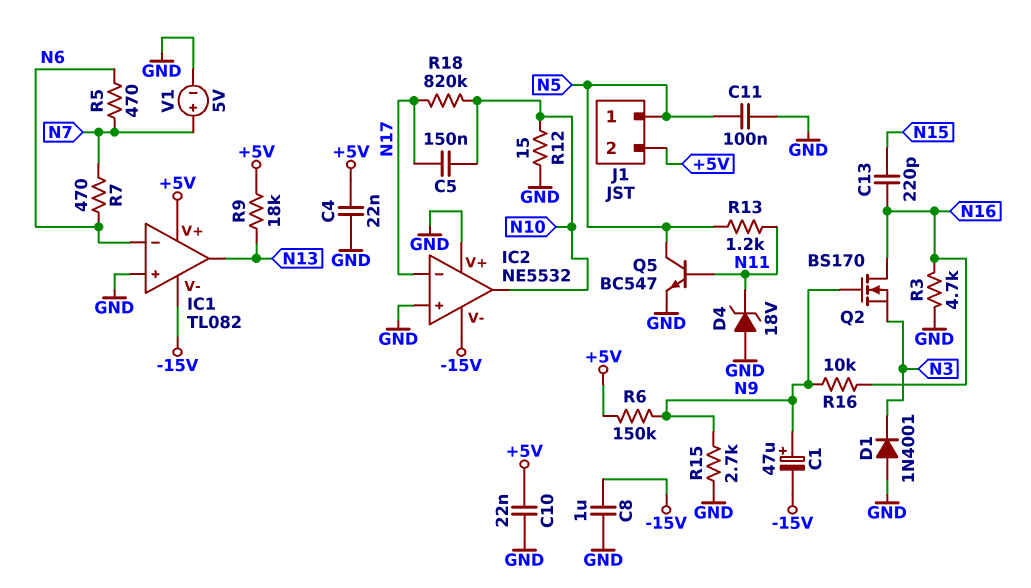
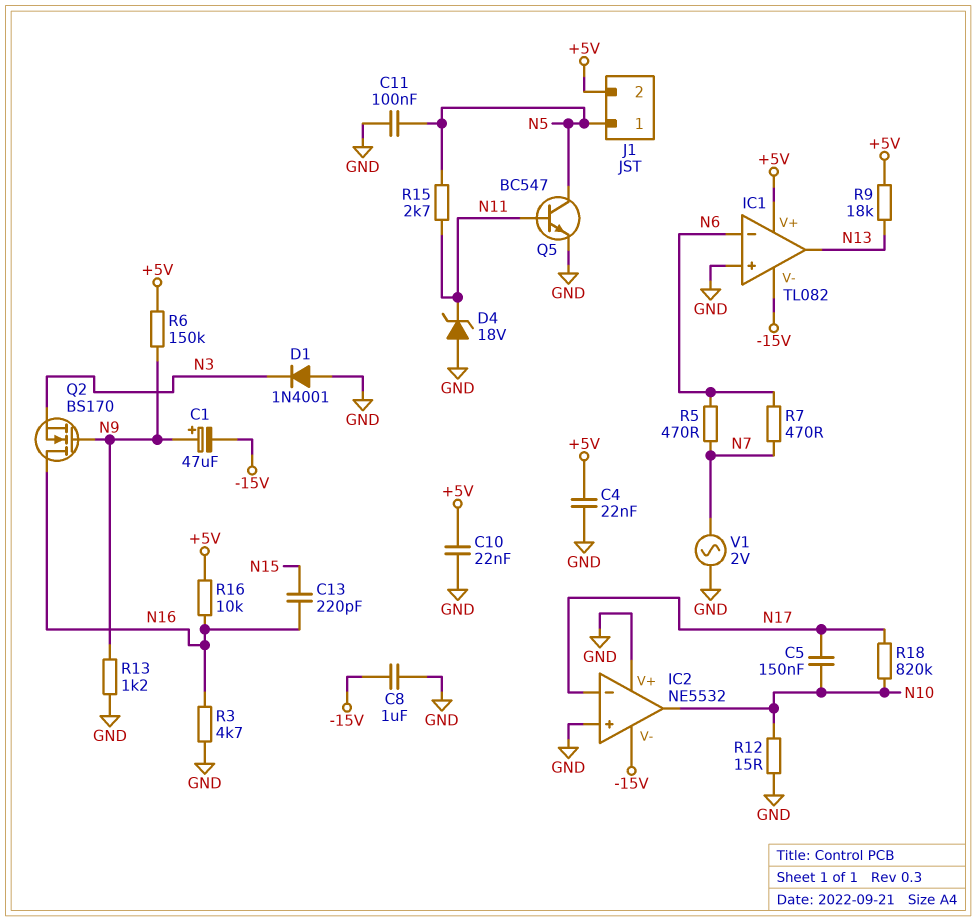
R13: 1.2k (N5, N11) -> 1.2k (GND, N9)
R15: 2.7k (GND, N9) -> 2.7k (N5, N11)
R16: 10k (N9, N16) -> 10k (+5V, N16)
V1: 5V (plus N7, minus GND) -> AC 2V (GND, N7)

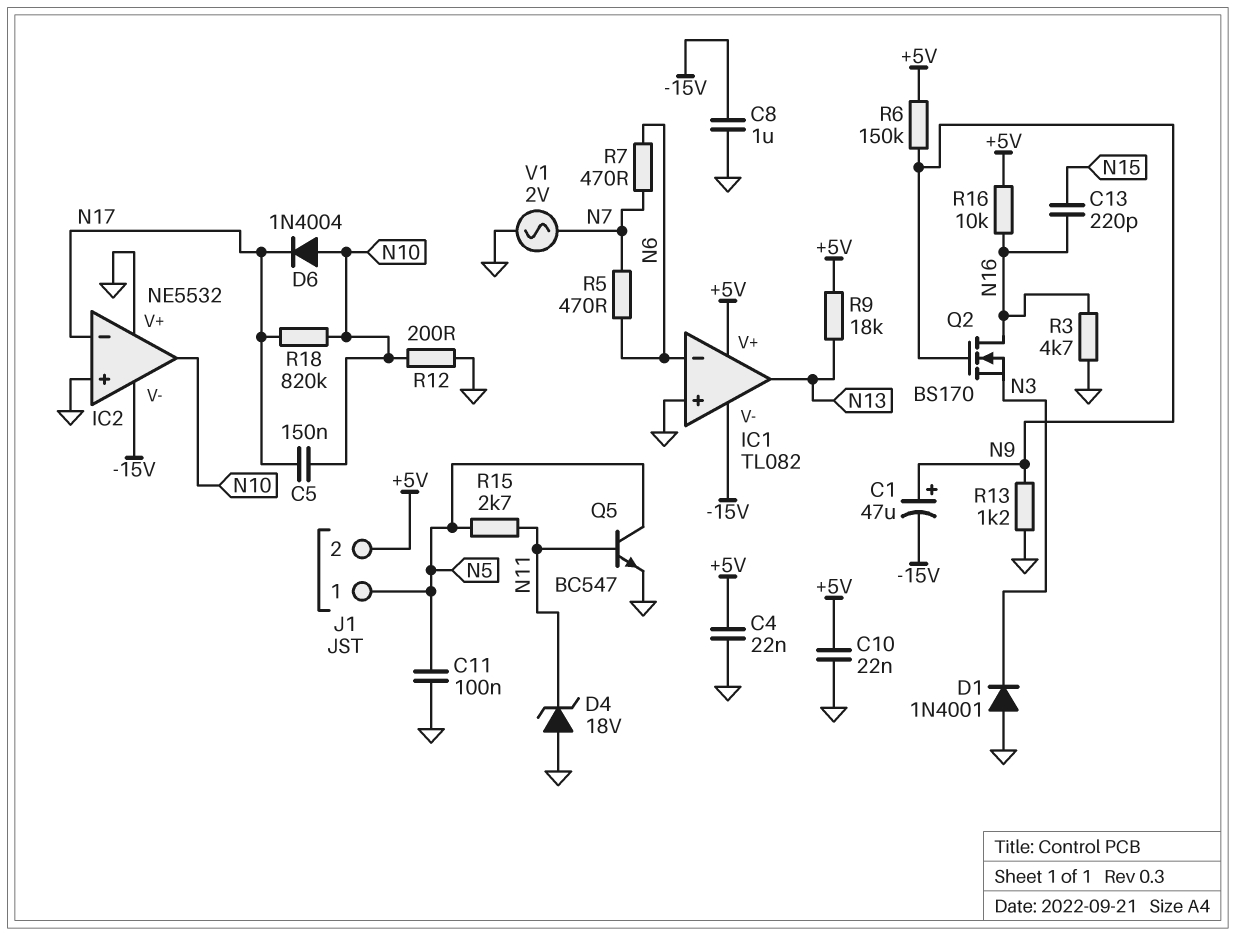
D6: none -> diode 1N4004 (A N10, K N17)
R12: 15 (GND, N10) -> 200 (GND, N10)

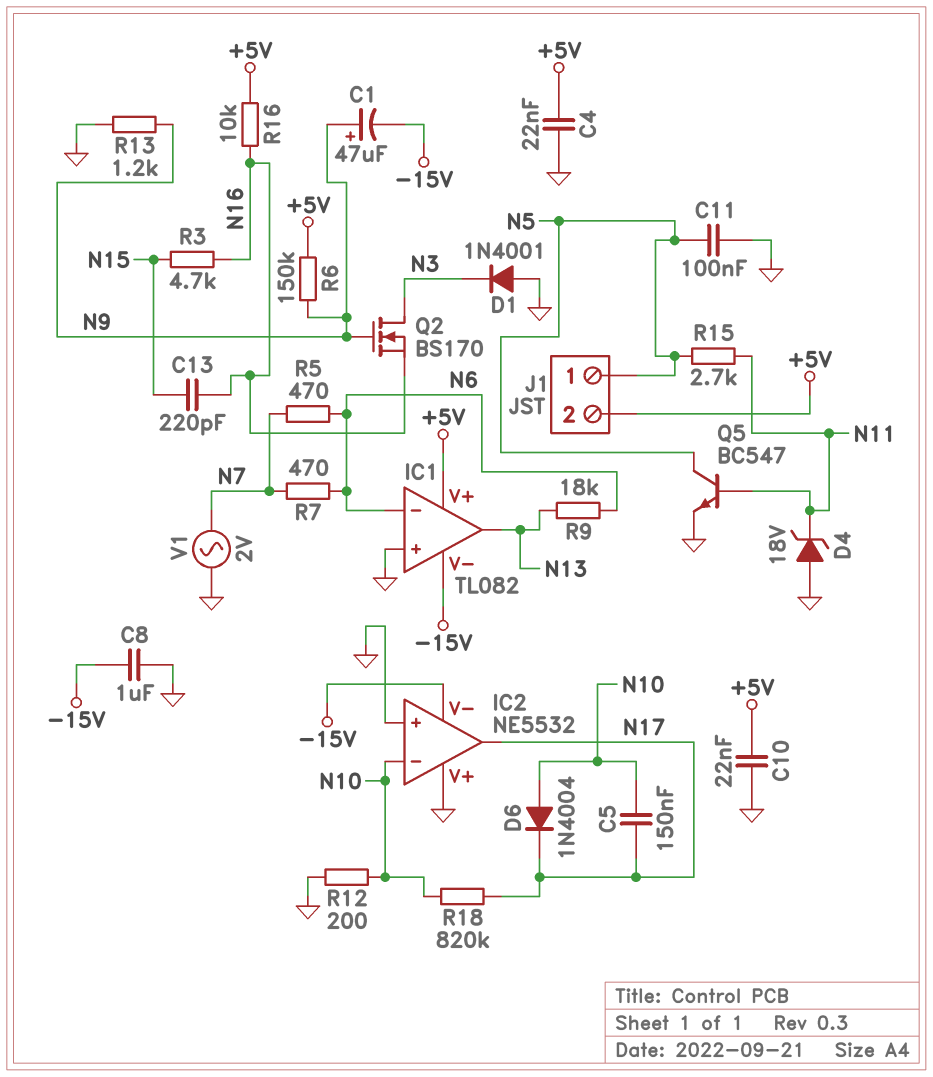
IC2 pin in-: N17 -> N10
IC2 pin out: N10 -> N17
Q2: NMOS BS170 (G N9, D N16, S N3) -> NMOS BS170 (G N9, D N3, S N16)
R3: 4.7k (GND, N16) -> 4.7k (N15, N16)
R9: 18k (+5V, N13) -> 18k (N6, N13)

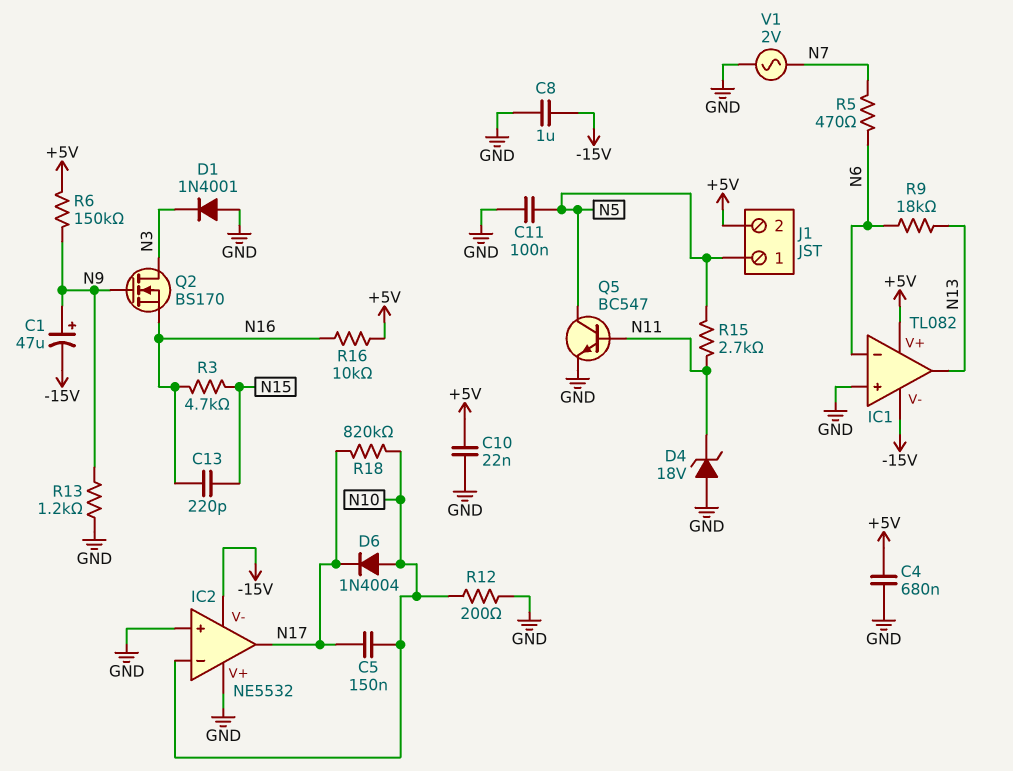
C4: 22nF (+5V, GND) -> 680nF (+5V, GND)
R7: 470 (N6, N7) -> none

